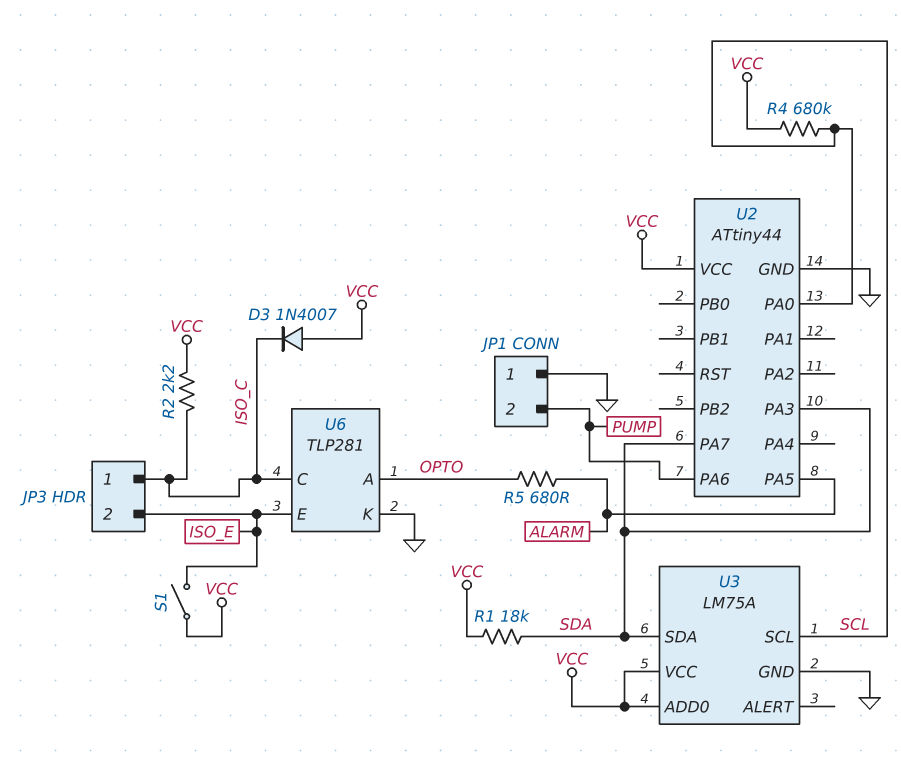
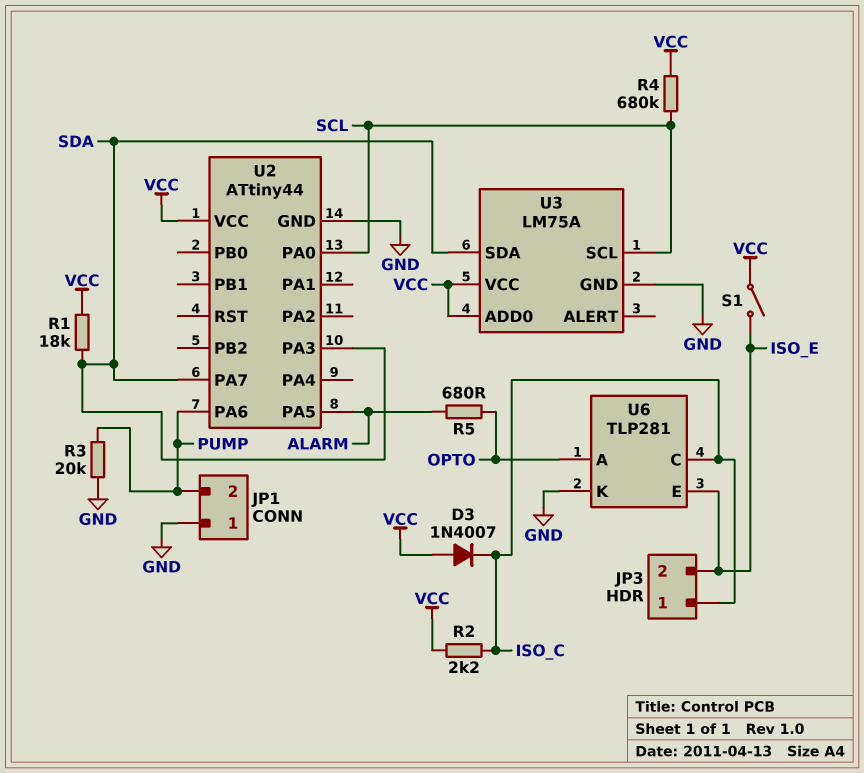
R3: none -> 20k (GND, PUMP)

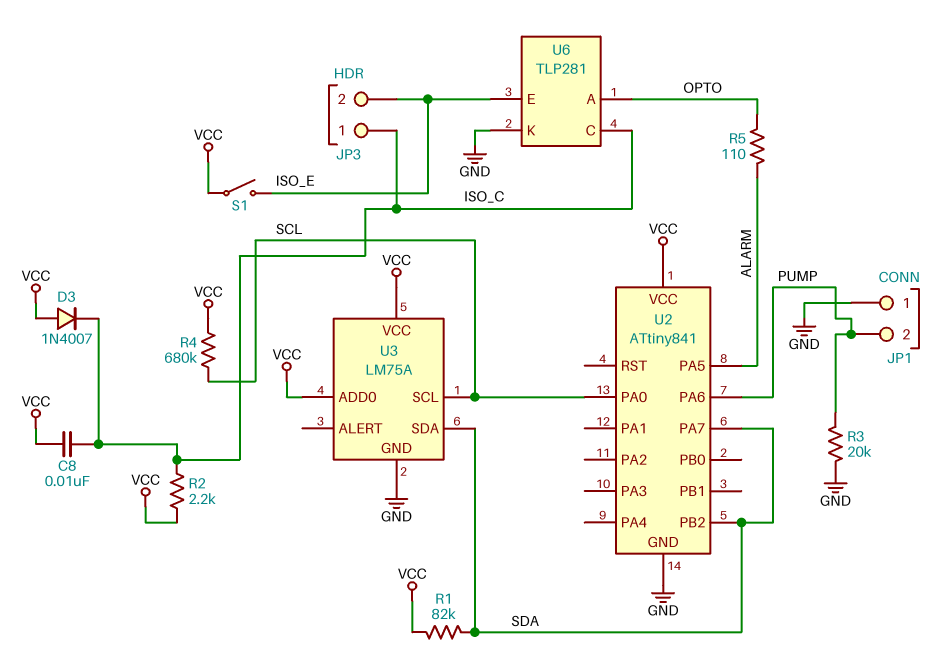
C8: none -> 10nF (ISO_C, VCC)
R1: 18k (SDA, VCC) -> 82k (SDA, VCC)
R5: 680 (ALARM, OPTO) -> 110 (ALARM, OPTO)
U2: ATtiny44 -> ATtiny841
U2 pin PA3: SDA -> none
U2 pin PB2: none -> SDA

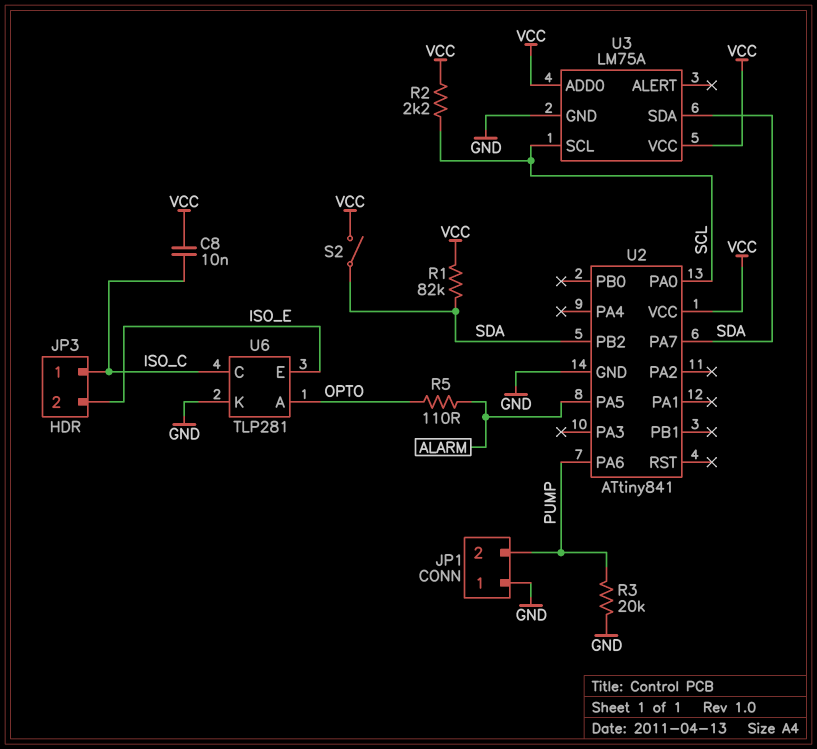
D3: diode 1N4007 (A VCC, K ISO_C) -> none
R2: 2.2k (ISO_C, VCC) -> 2.2k (SCL, VCC)
R4: 680k (SCL, VCC) -> none
S1: switch (ISO_E, VCC) -> none
S2: none -> switch (SDA, VCC)

